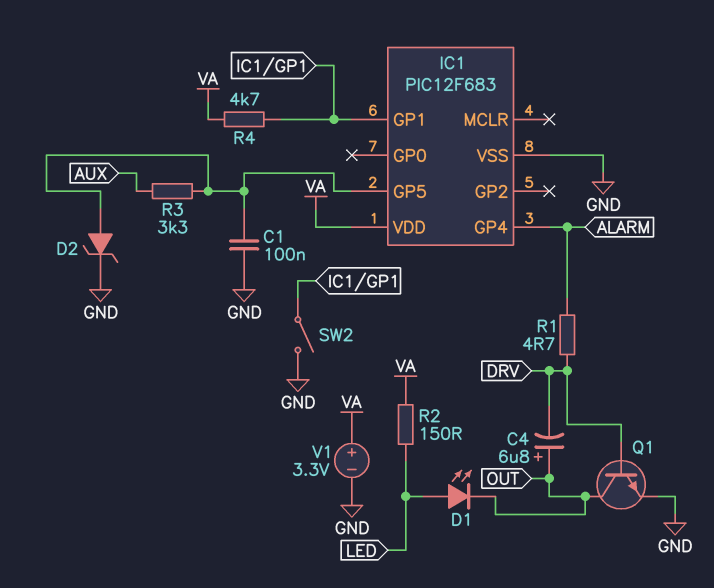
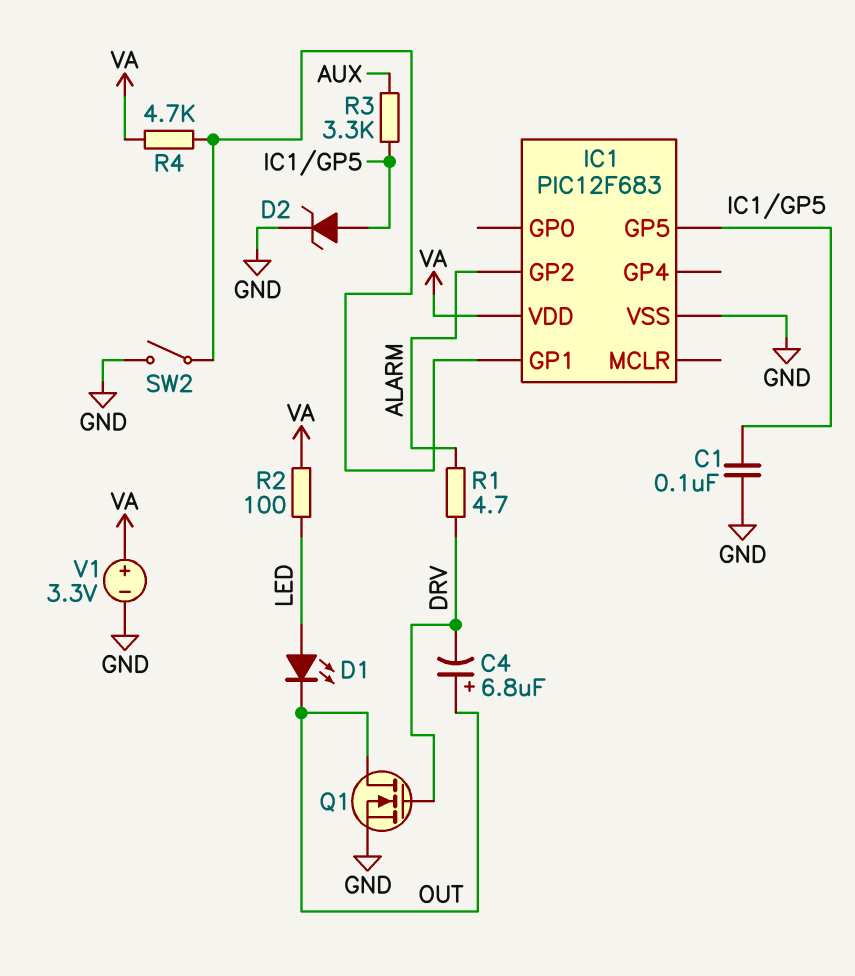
IC1 pin GP2: none -> ALARM
IC1 pin GP4: ALARM -> none
Q1: NPN (B DRV, C OUT, E GND) -> NMOS (G DRV, D OUT, S GND)
R2: 150 (LED, VA) -> 100 (LED, VA)

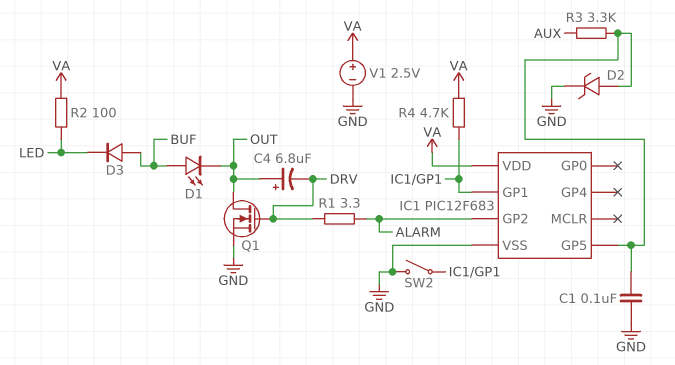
D1: LED (A LED, K OUT) -> LED (A BUF, K OUT)
D3: none -> diode (A BUF, K LED)
R1: 4.7 (ALARM, DRV) -> 3.3 (ALARM, DRV)
V1: 3.3V (plus VA, minus GND) -> 2.5V (plus VA, minus GND)

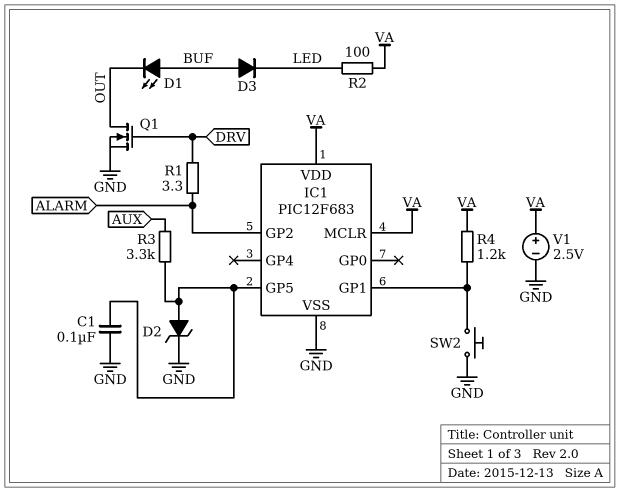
C4: 6.8uF (plus OUT, minus DRV) -> none
IC1 pin MCLR: none -> VA
R4: 4.7k (IC1/GP1, VA) -> 1.2k (IC1/GP1, VA)
SW2: switch (GND, IC1/GP1) -> button (GND, IC1/GP1)

